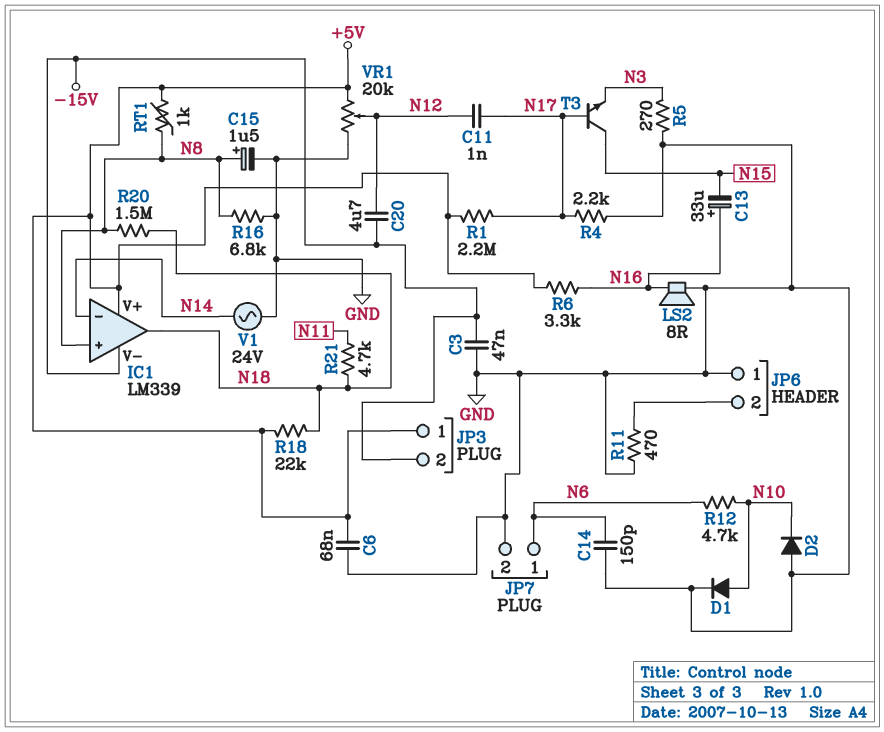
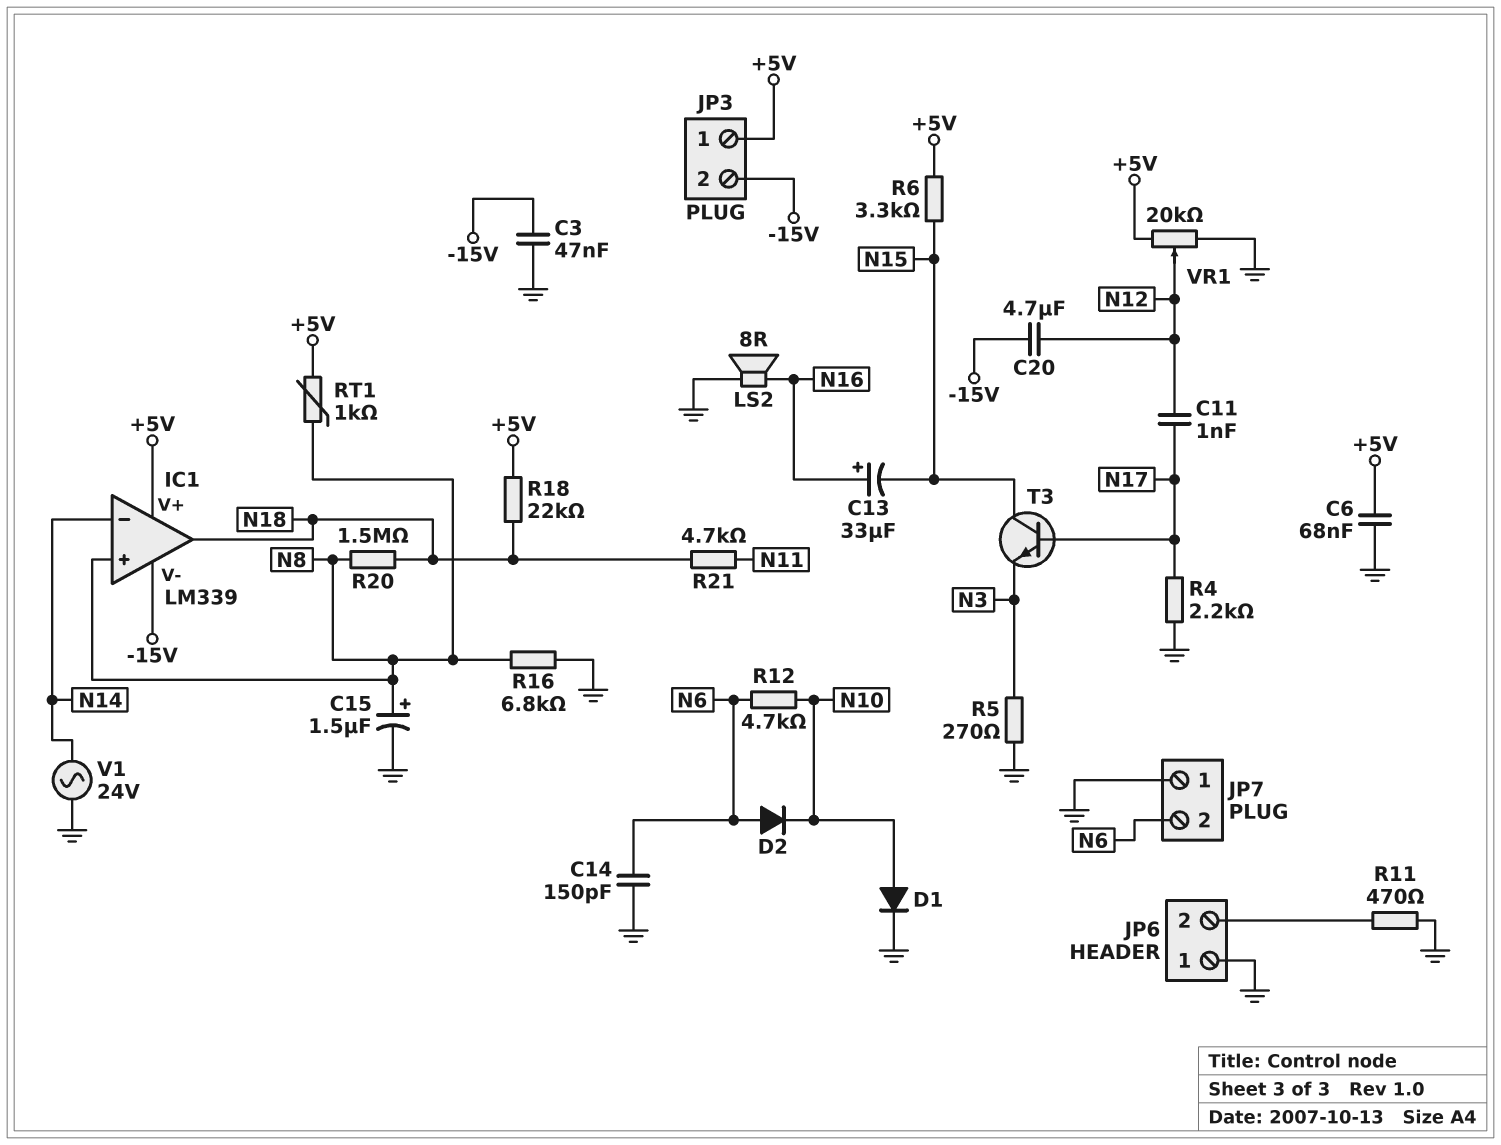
D2: diode (A GND, K N10) -> diode (A N6, K N10)
JP7 pin 1: N6 -> GND
JP7 pin 2: GND -> N6
R1: 2.2M (+5V, N17) -> none
R6: 3.3k (+5V, N16) -> 3.3k (+5V, N15)

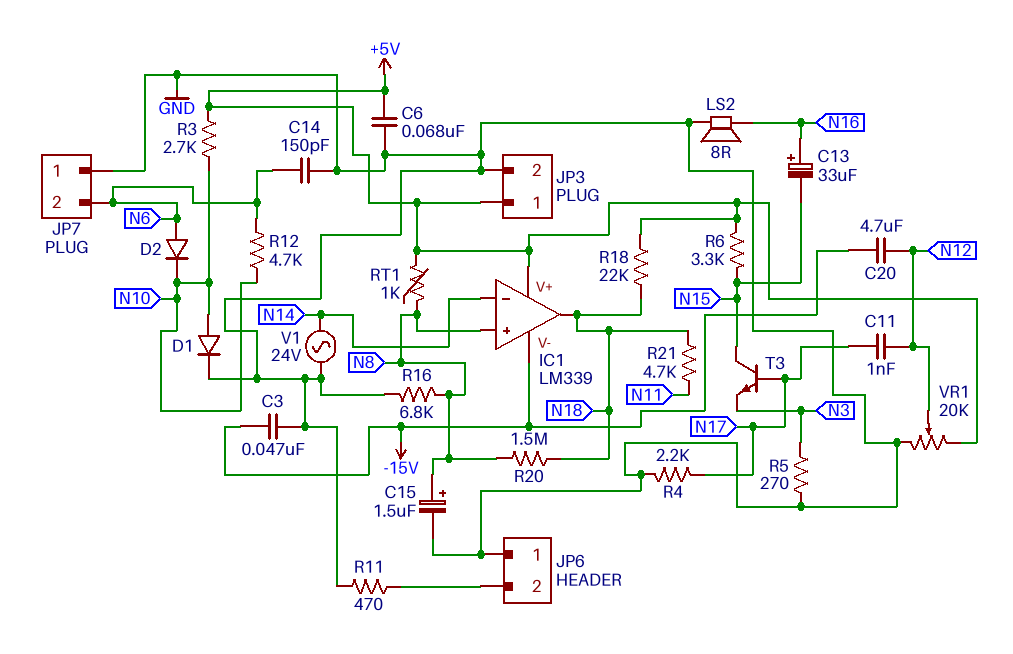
JP3 pin 2: -15V -> GND
R3: none -> 2.7k (+5V, N10)

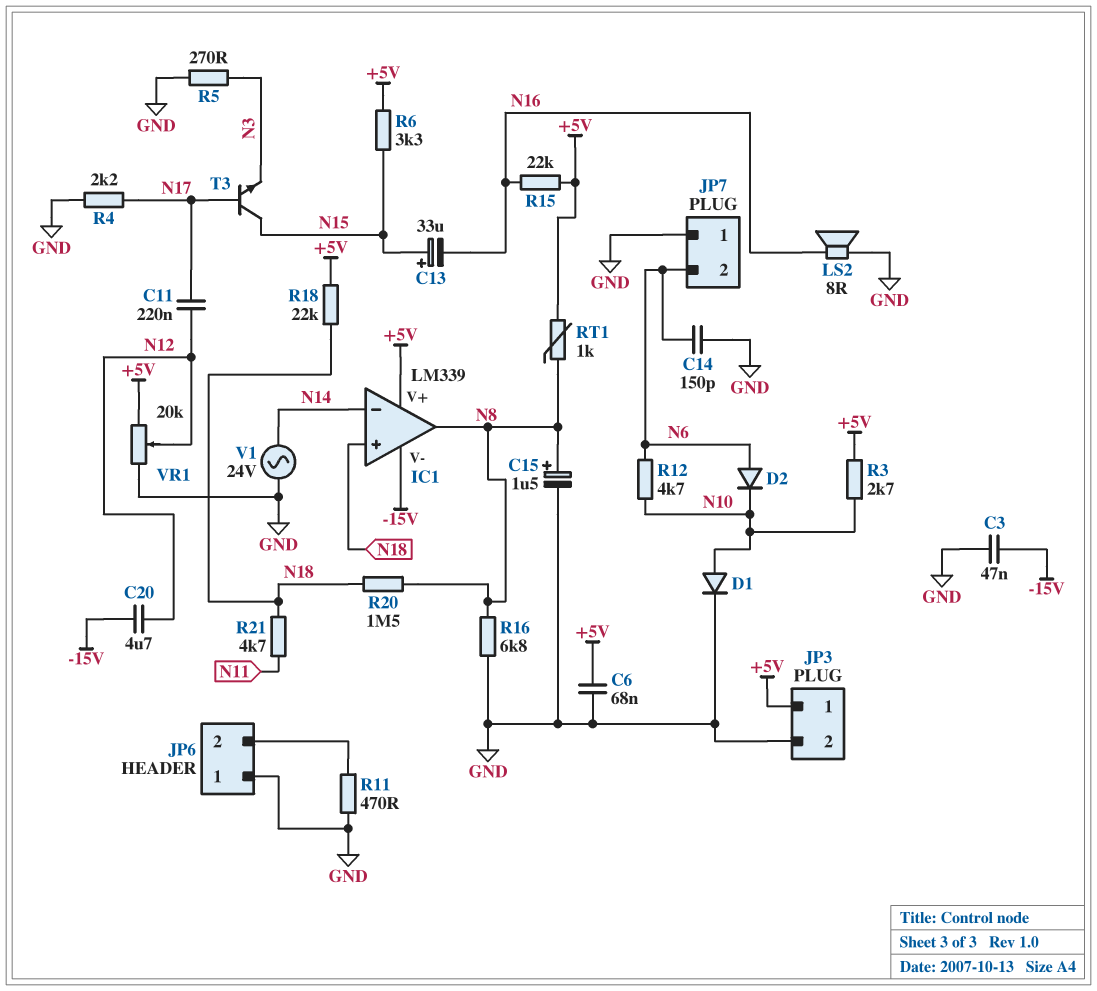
C11: 1nF (N12, N17) -> 220nF (N12, N17)
C13: 33uF (plus N16, minus N15) -> 33uF (plus N15, minus N16)
IC1 pin in+: N8 -> N18
IC1 pin out: N18 -> N8
R15: none -> 22k (+5V, N16)

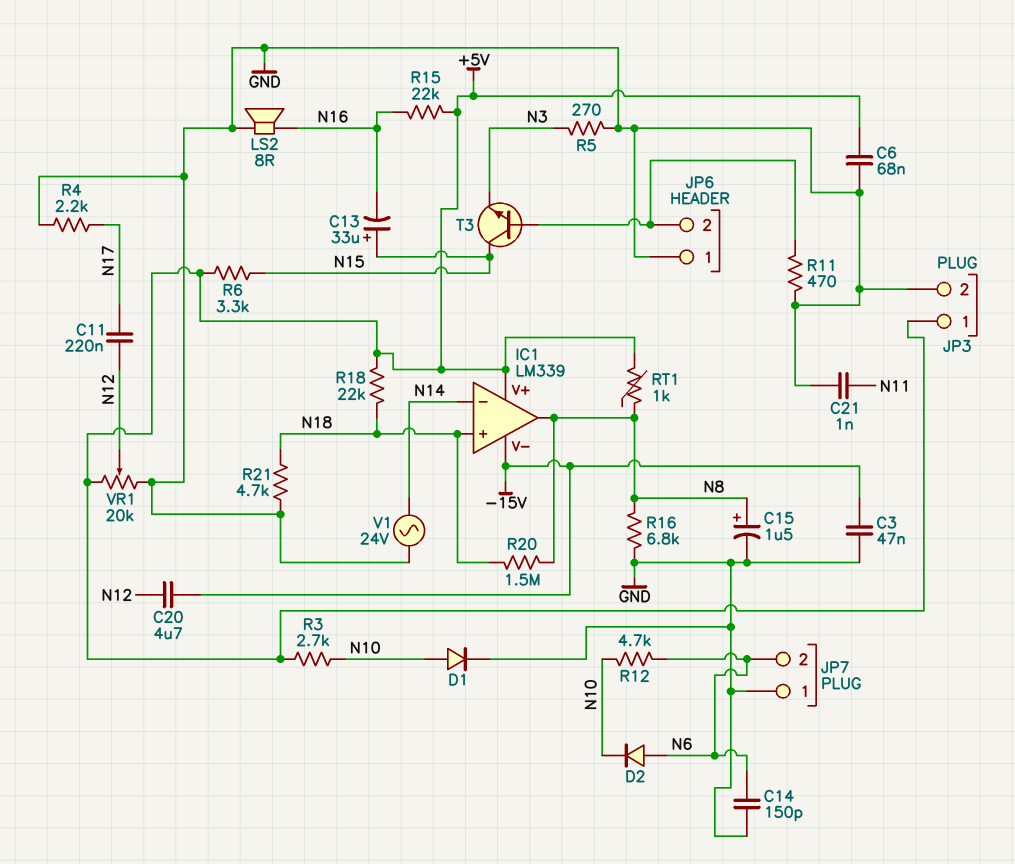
C21: none -> 1nF (GND, N11)
R21: 4.7k (N11, N18) -> 4.7k (GND, N18)
T3: NPN (B N17, C N15, E N3) -> NPN (B JP6/2, C N15, E N3)

